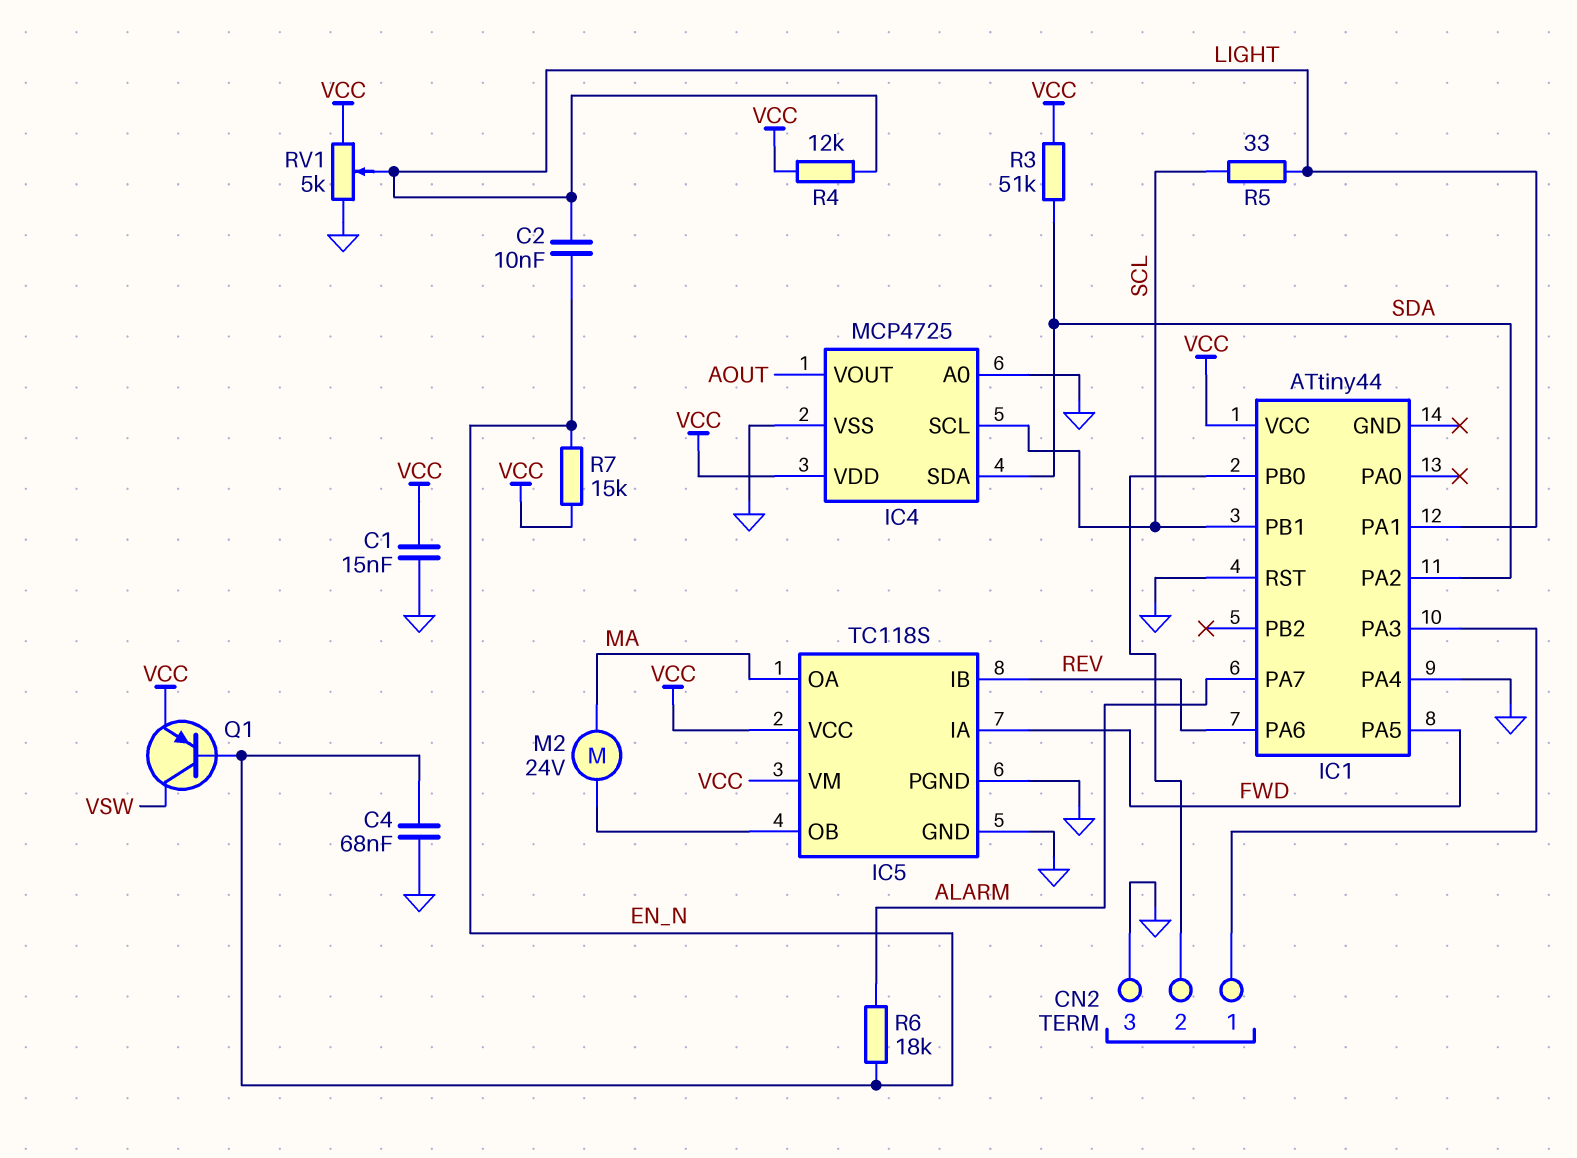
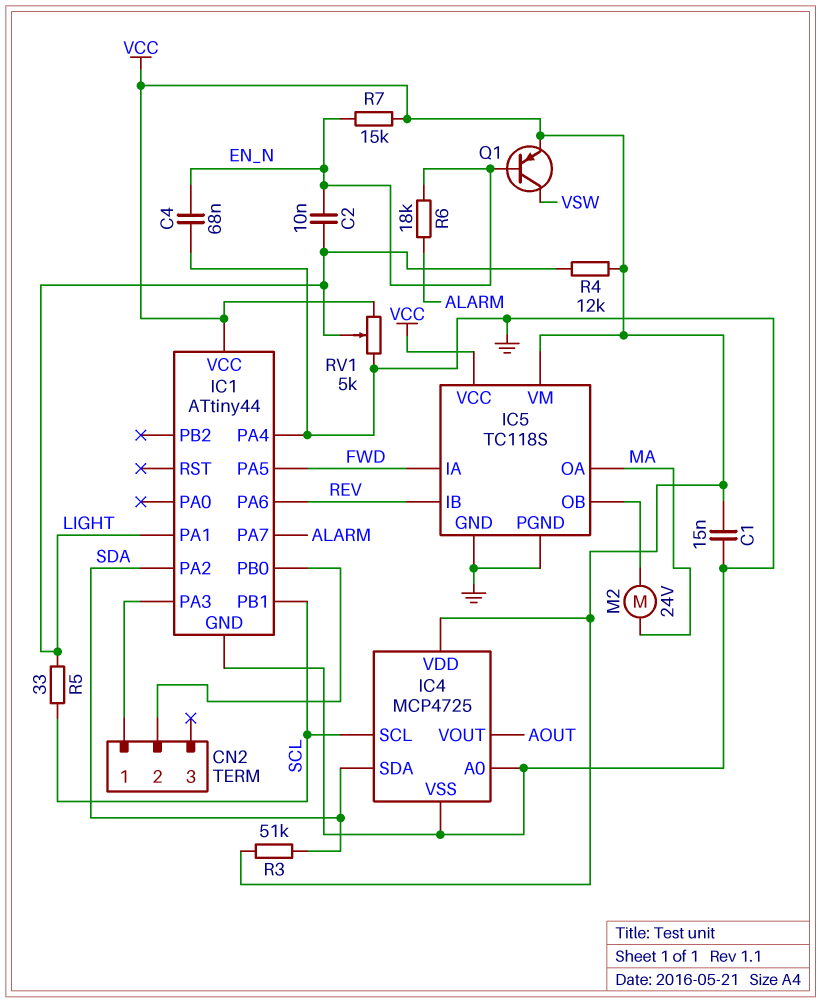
CN2 pin 3: GND -> none
IC1 pin GND: none -> GND
IC1 pin RST: GND -> none

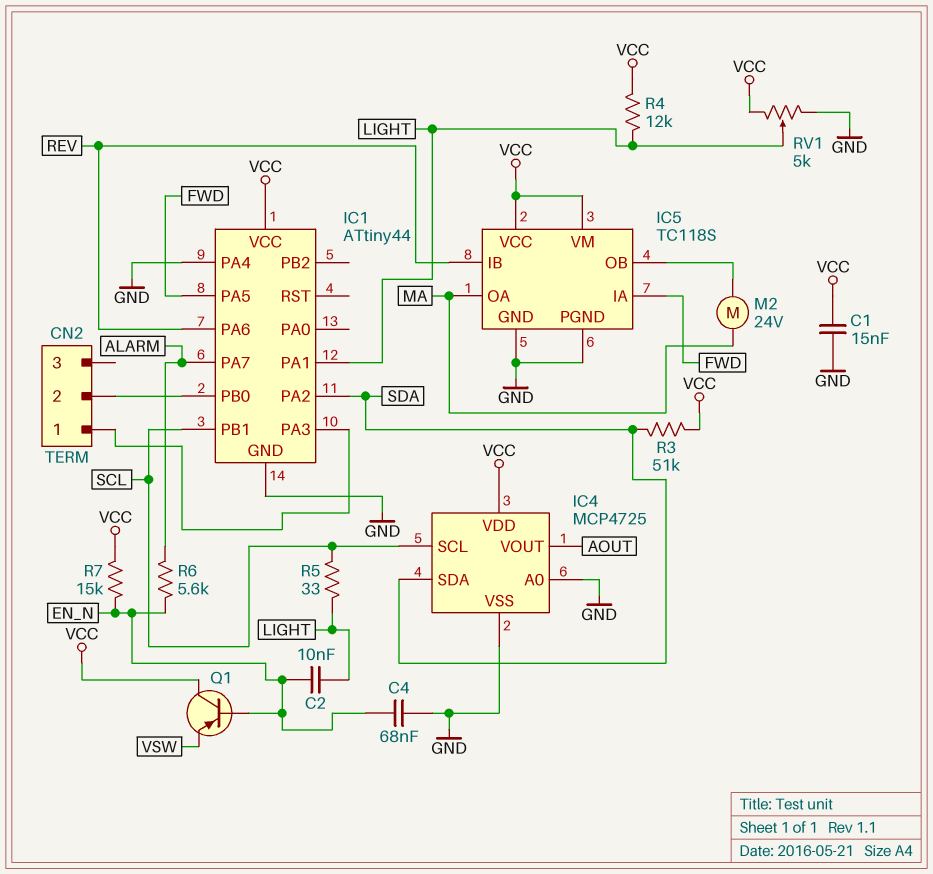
Q1: PNP (B EN_N, C VSW, E VCC) -> PNP (B EN_N, C VCC, E VSW)
R6: 18k (ALARM, EN_N) -> 5.6k (ALARM, EN_N)

